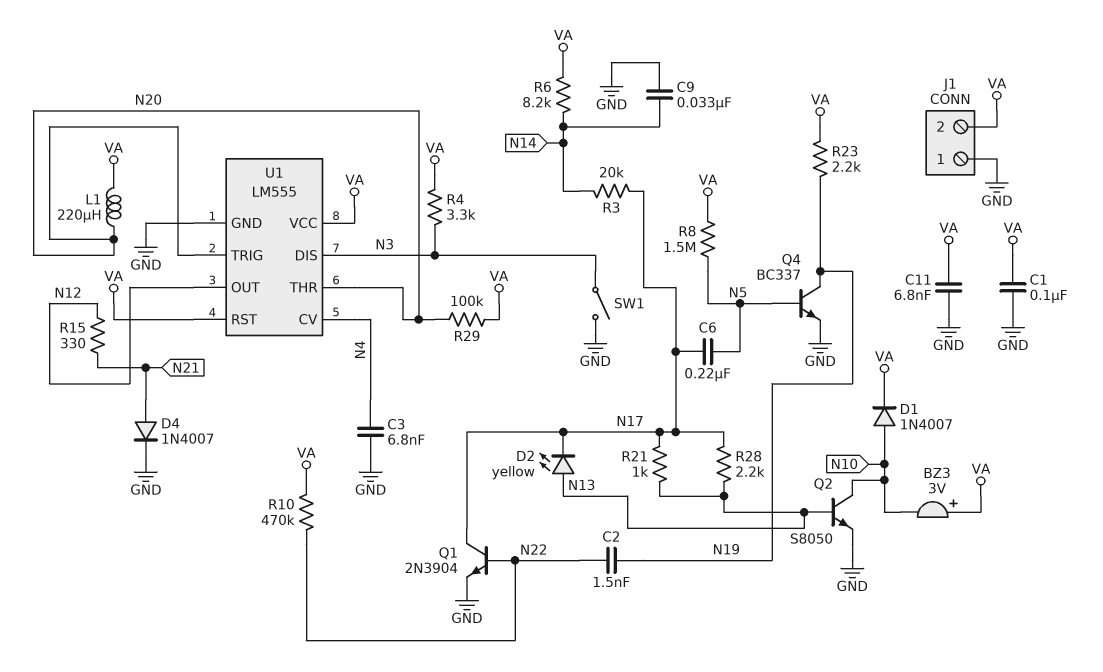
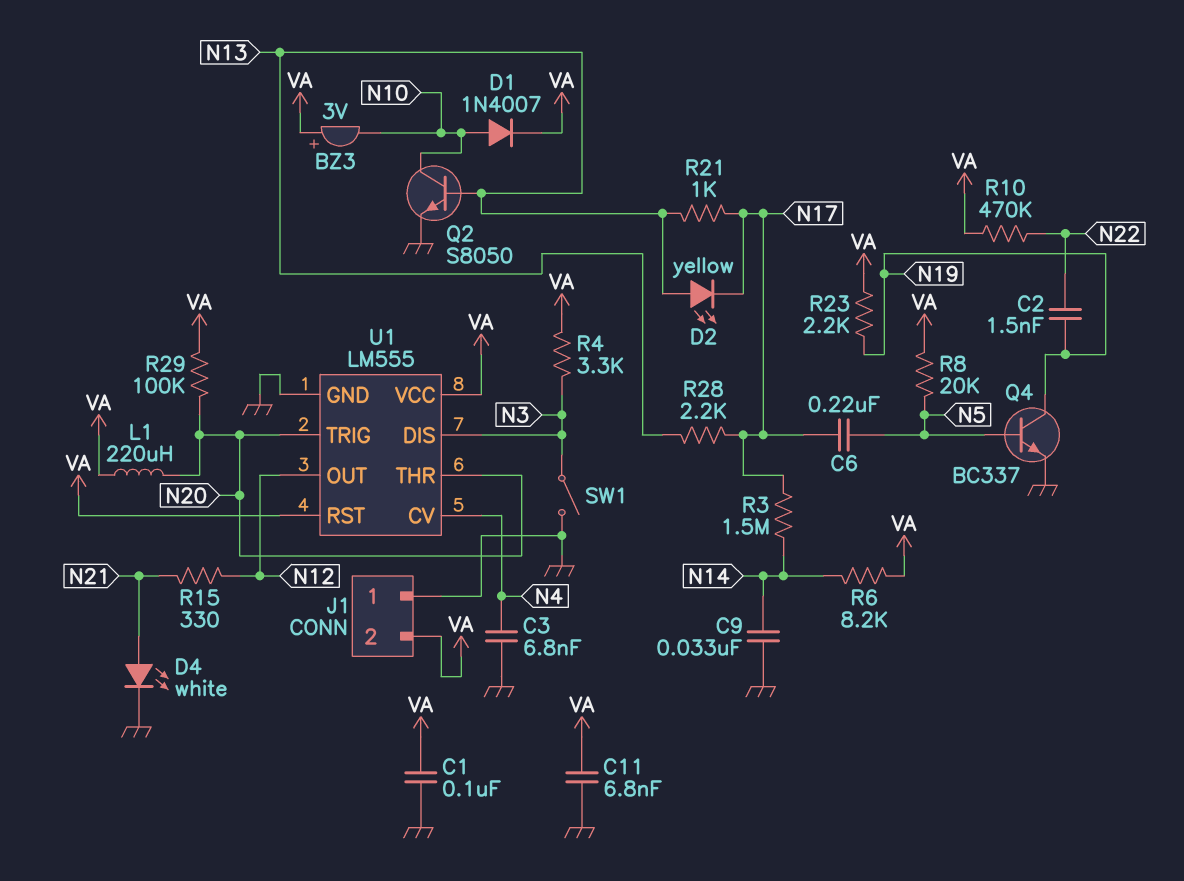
D4: diode 1N4007 (A N21, K GND) -> LED white (A N21, K GND)
Q1: NPN 2N3904 (B N22, C N17, E GND) -> none
R3: 20k (N14, N17) -> 1.5M (N14, N17)
R8: 1.5M (N5, VA) -> 20k (N5, VA)

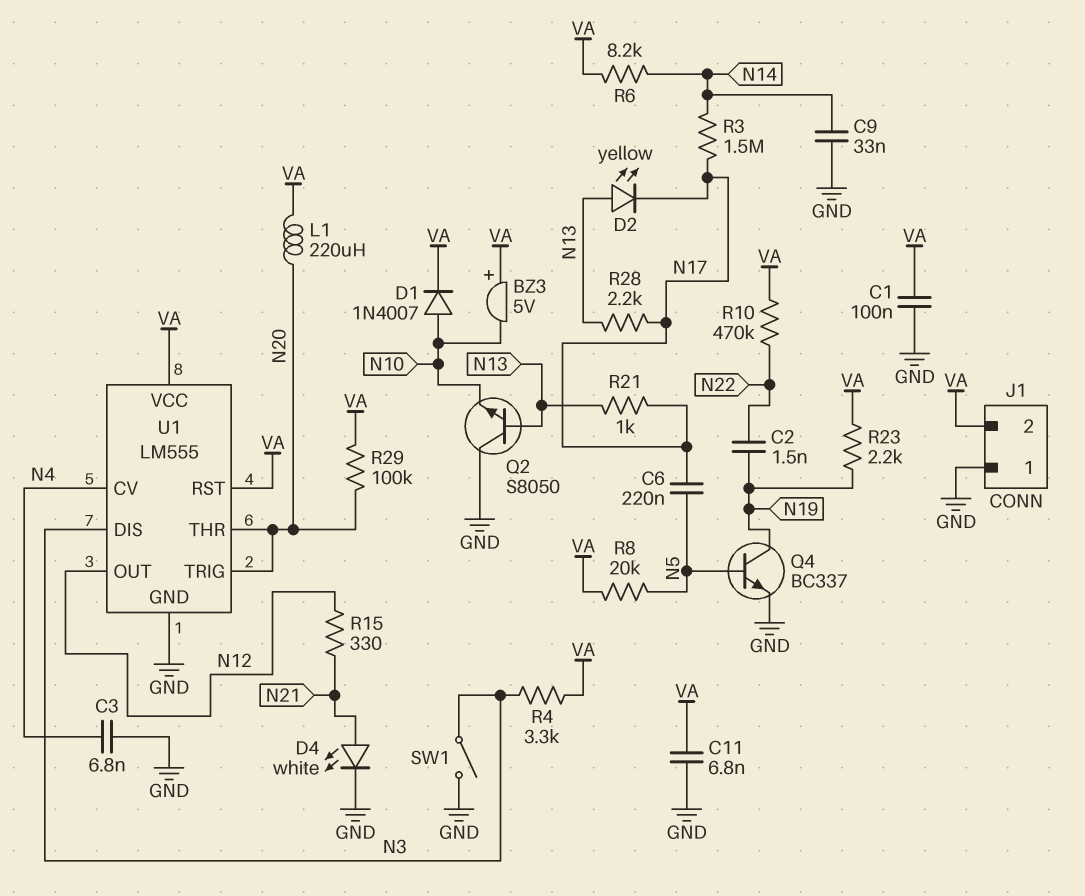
BZ3: buzzer 3V (plus VA, minus N10) -> buzzer 5V (plus VA, minus N10)
Q2: NPN S8050 (B N13, C N10, E GND) -> NPN S8050 (B N13, C GND, E N10)

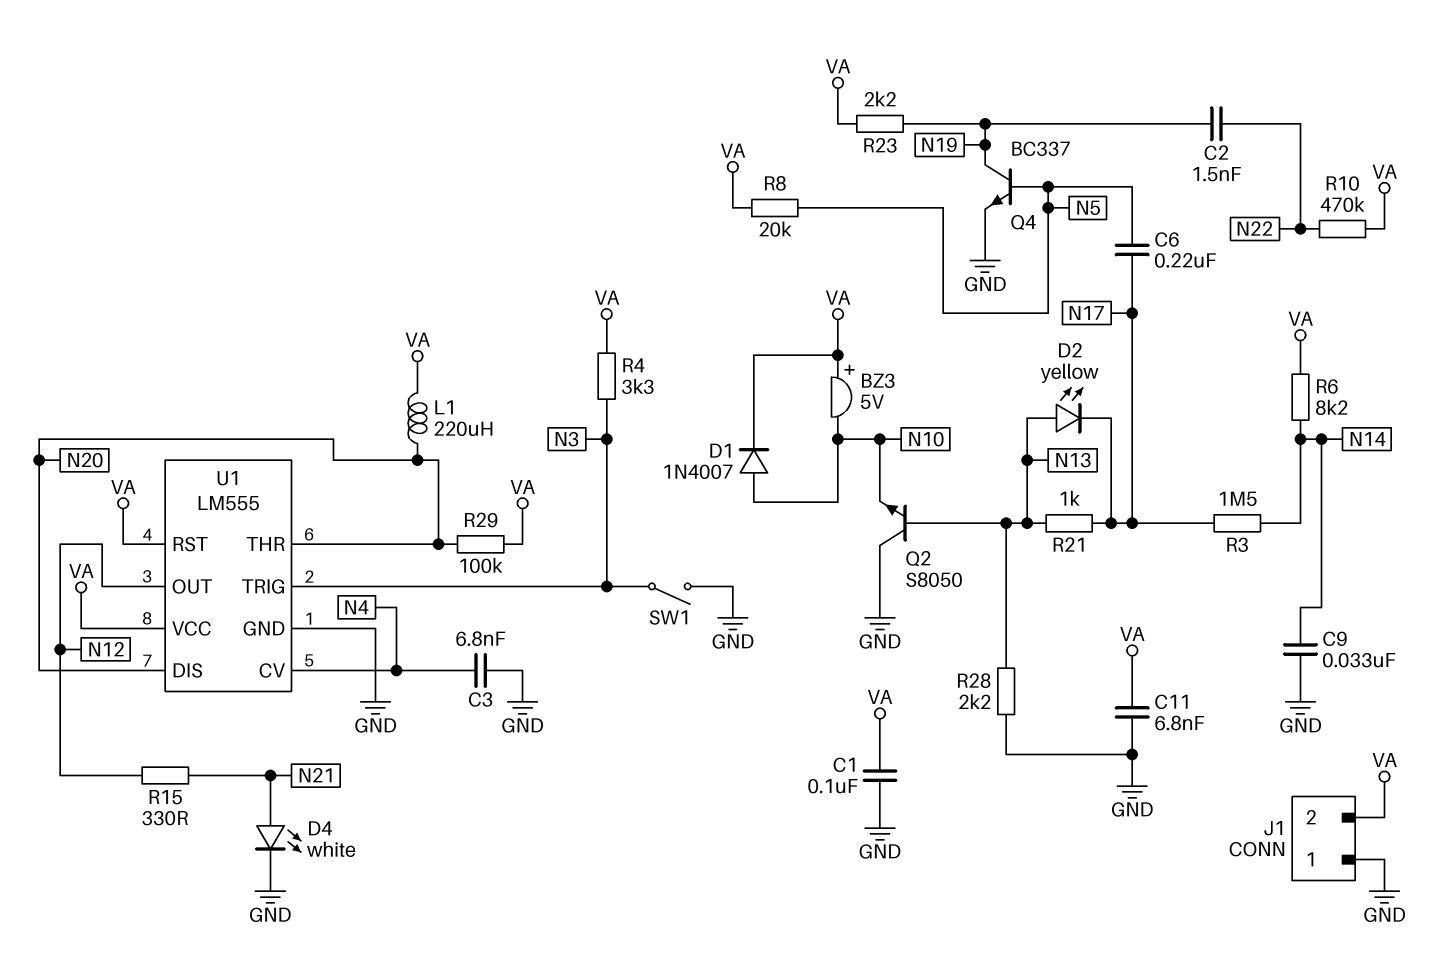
R28: 2.2k (N13, N17) -> 2.2k (GND, N13)
U1 pin DIS: N3 -> N20
U1 pin TRIG: N20 -> N3

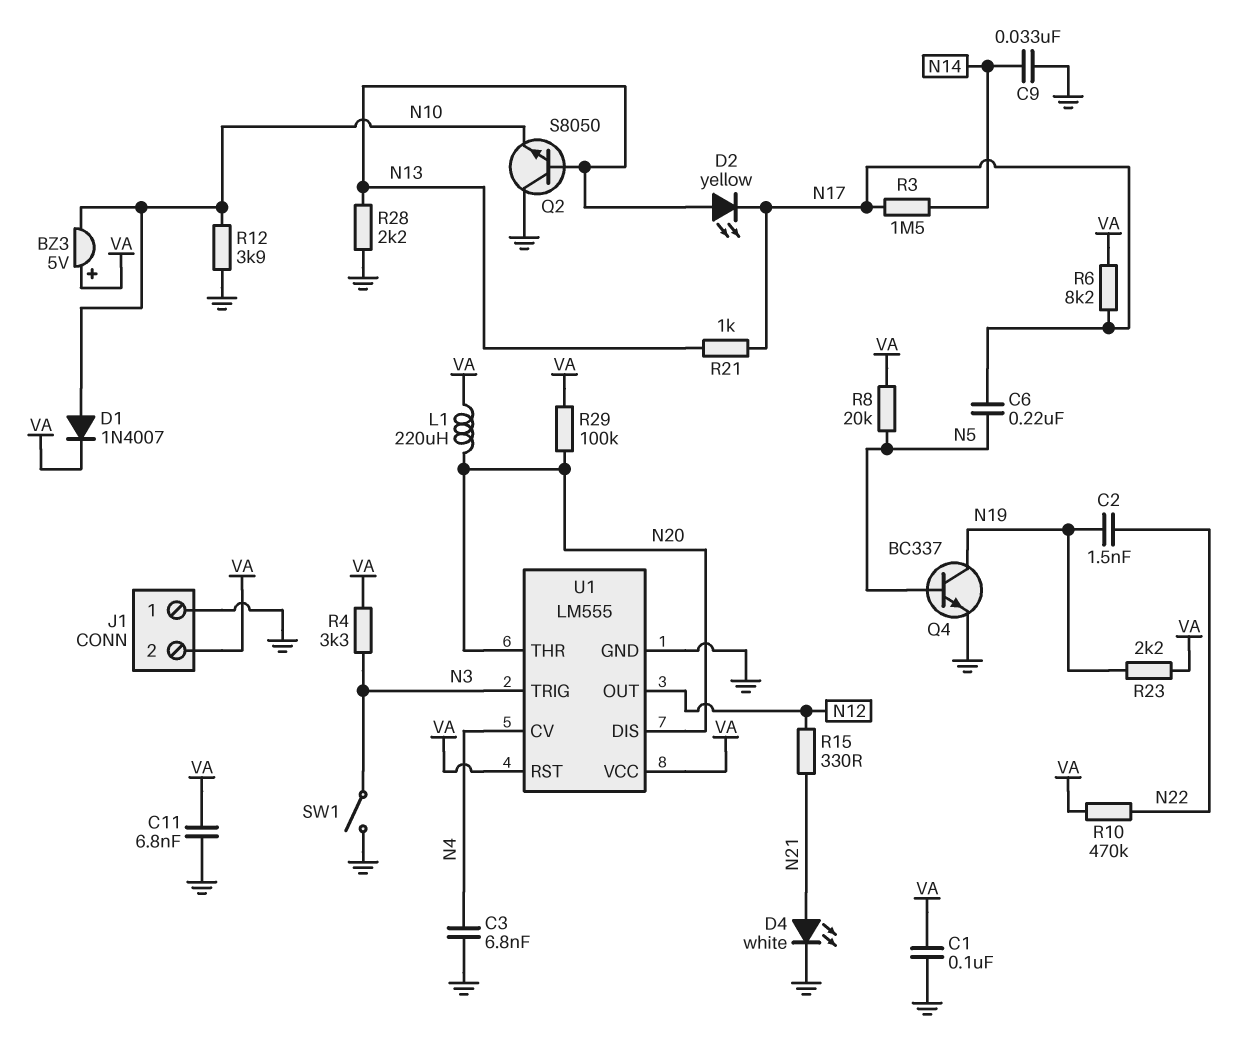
R6: 8.2k (N14, VA) -> 8.2k (N17, VA)
R12: none -> 3.9k (GND, N10)

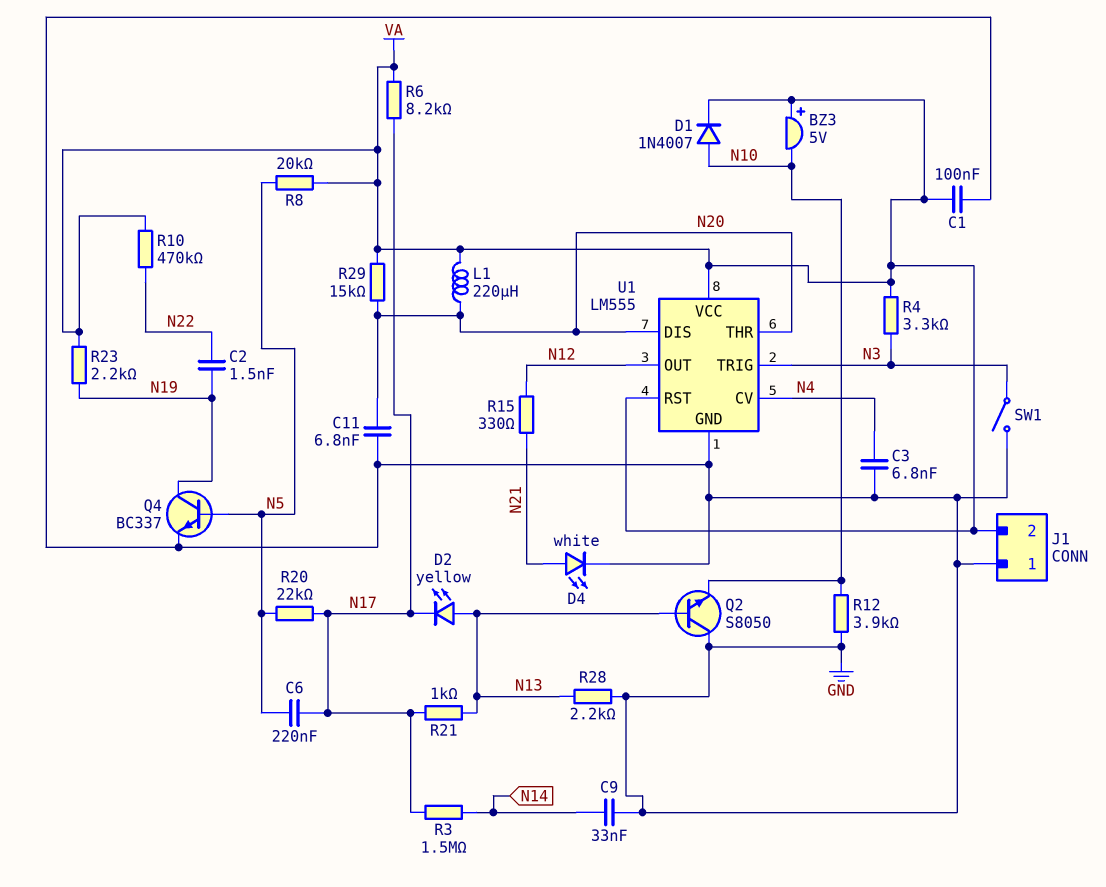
C11: 6.8nF (GND, VA) -> 6.8nF (GND, N20)
R20: none -> 22k (N5, N17)
R29: 100k (N20, VA) -> 15k (N20, VA)

